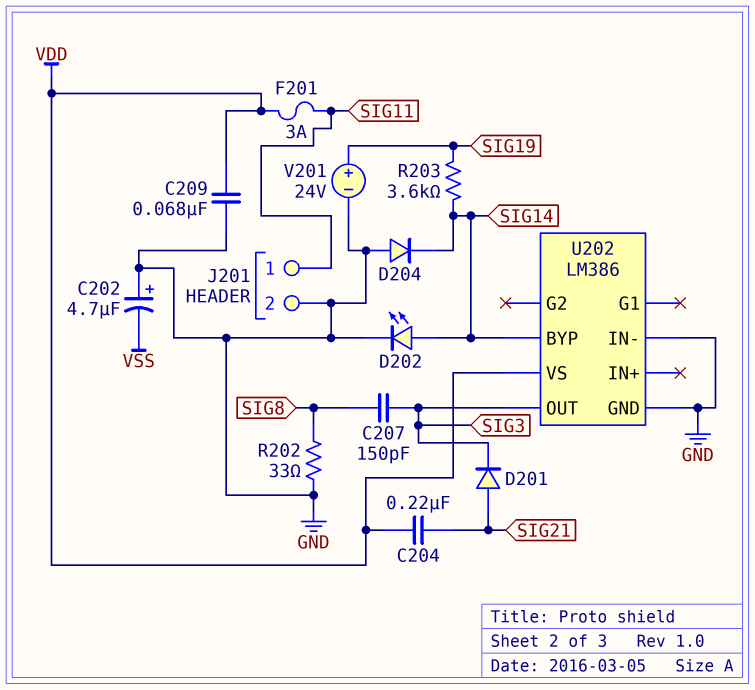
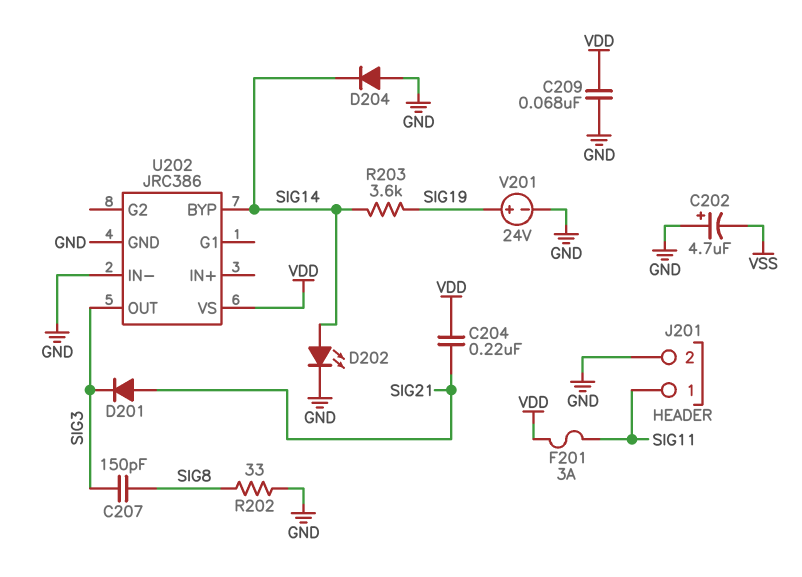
U202: LM386 -> JRC386

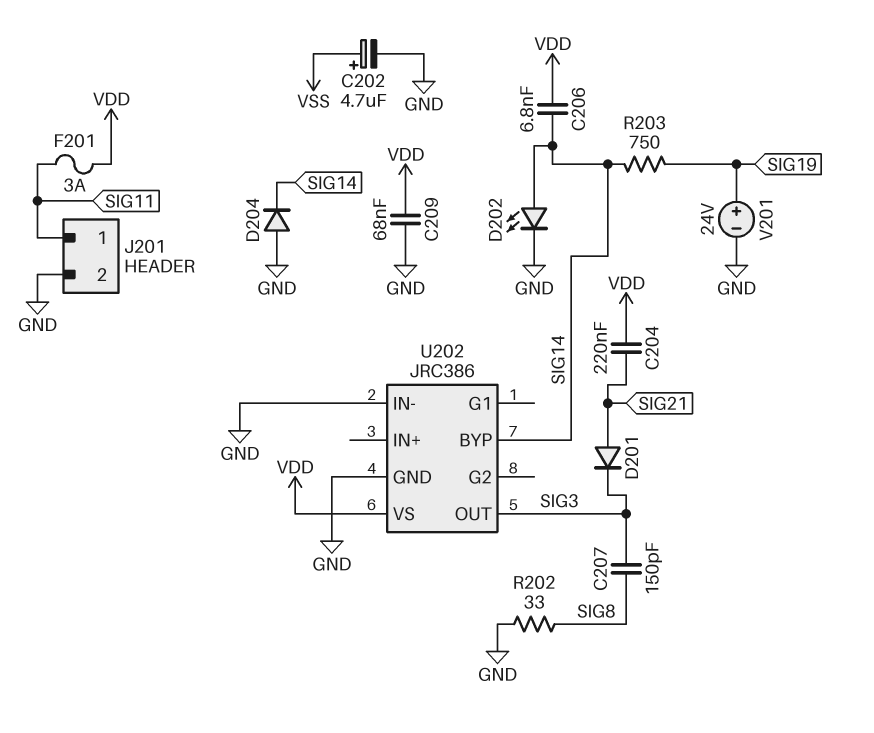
C202: 4.7uF (plus GND, minus VSS) -> 4.7uF (plus VSS, minus GND)
C206: none -> 6.8nF (SIG14, VDD)
R203: 3.6k (SIG14, SIG19) -> 750 (SIG14, SIG19)

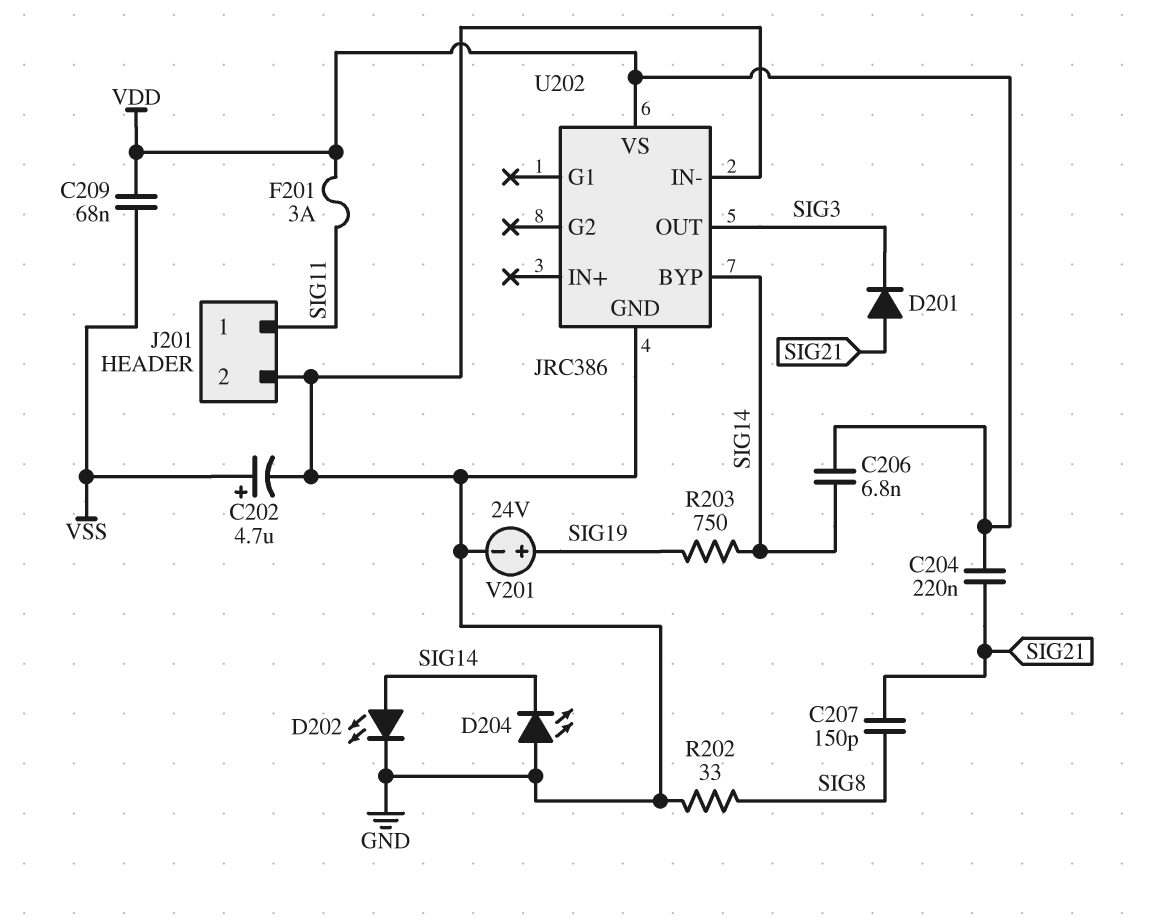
C207: 150pF (SIG3, SIG8) -> 150pF (SIG8, SIG21)
C209: 68nF (GND, VDD) -> 68nF (VDD, VSS)
D204: diode (A GND, K SIG14) -> LED (A GND, K SIG14)

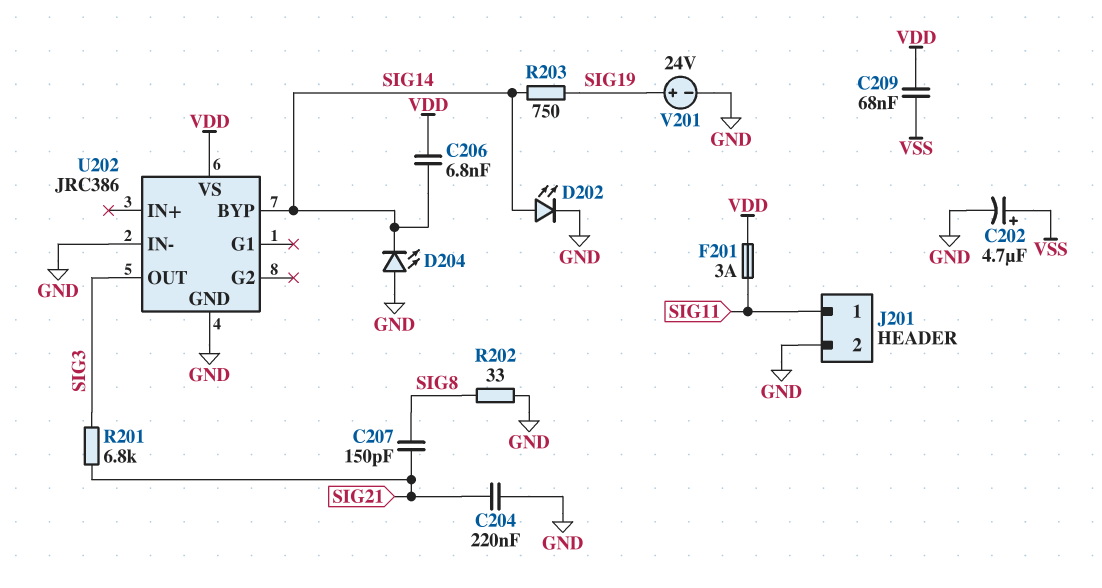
C204: 220nF (SIG21, VDD) -> 220nF (GND, SIG21)
D201: diode (A SIG21, K SIG3) -> none
R201: none -> 6.8k (SIG3, SIG21)

